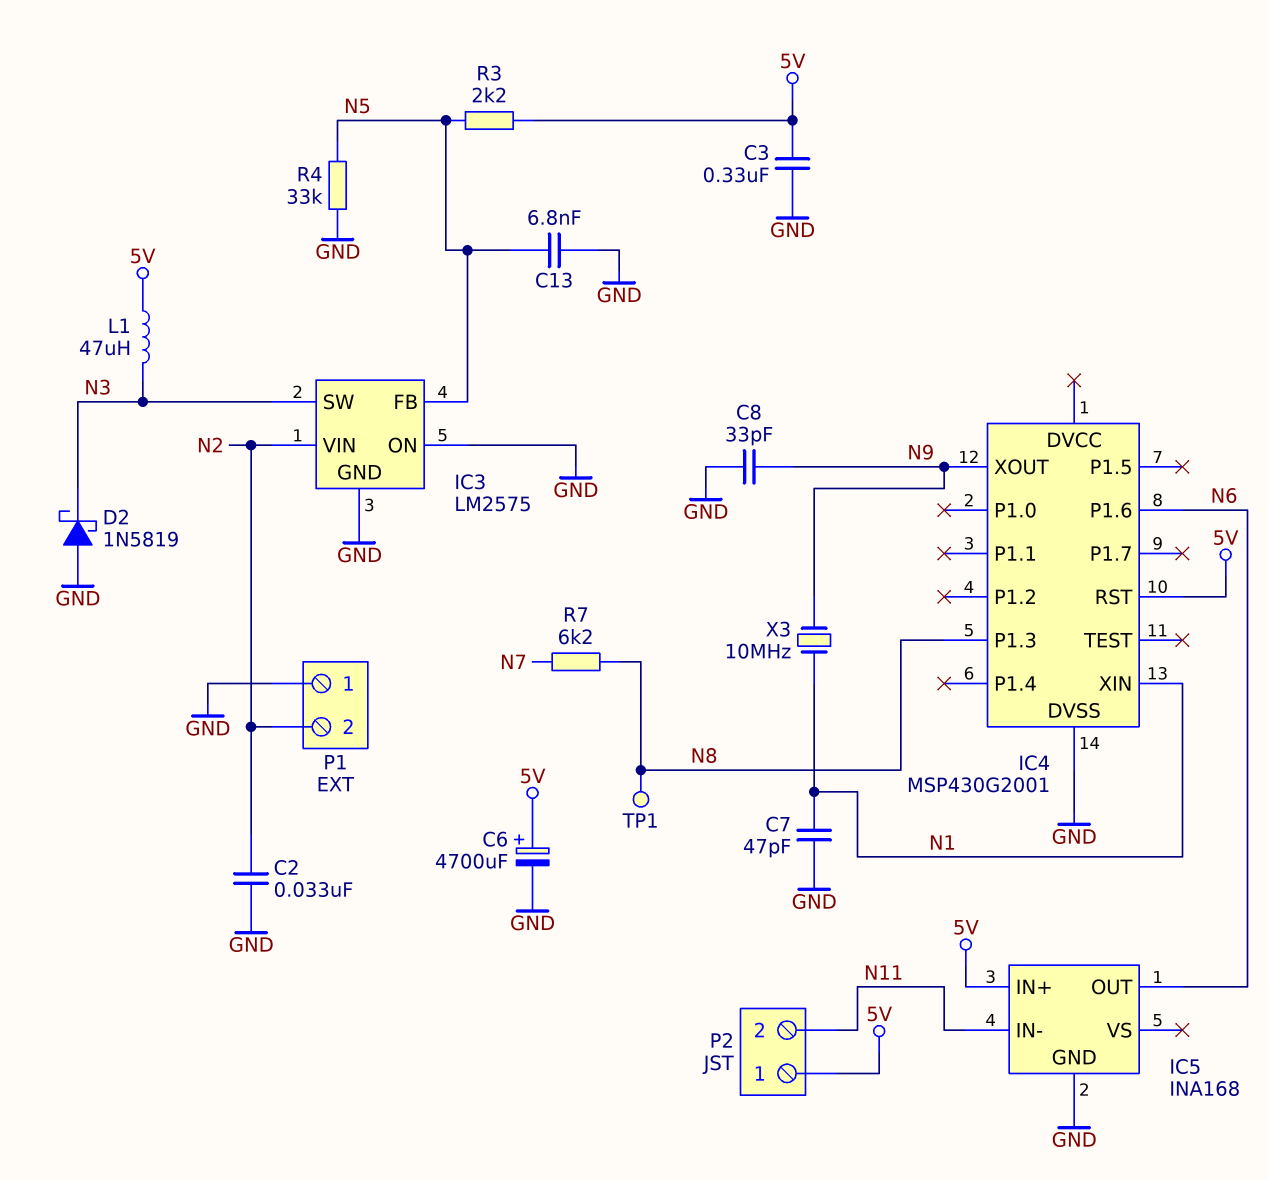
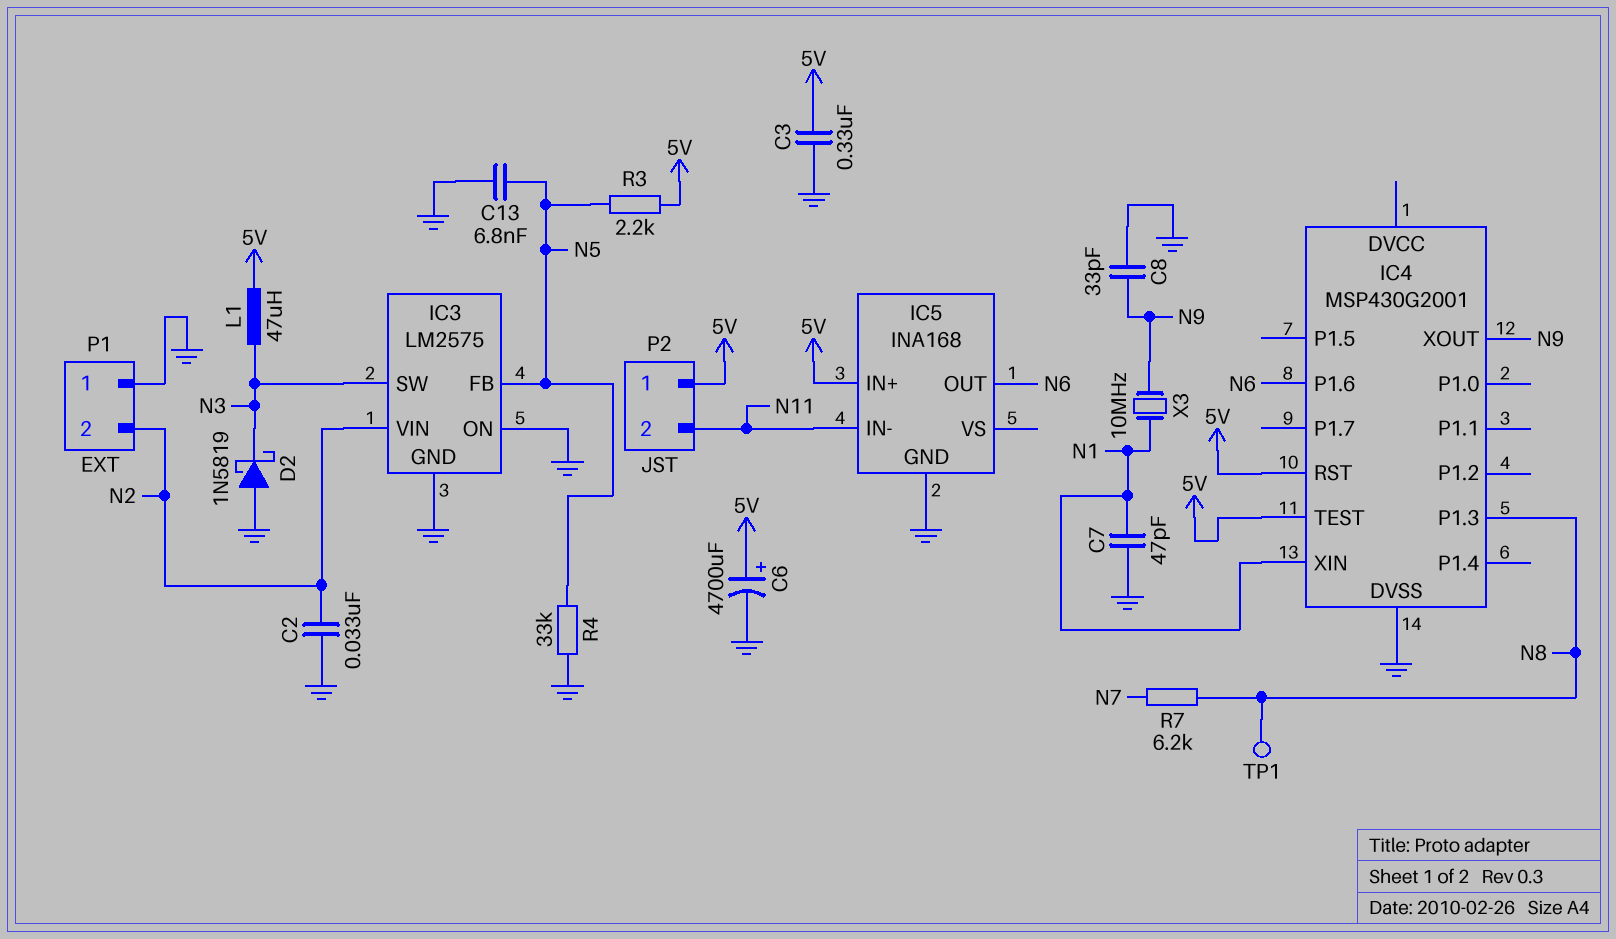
IC4 pin TEST: none -> 5V

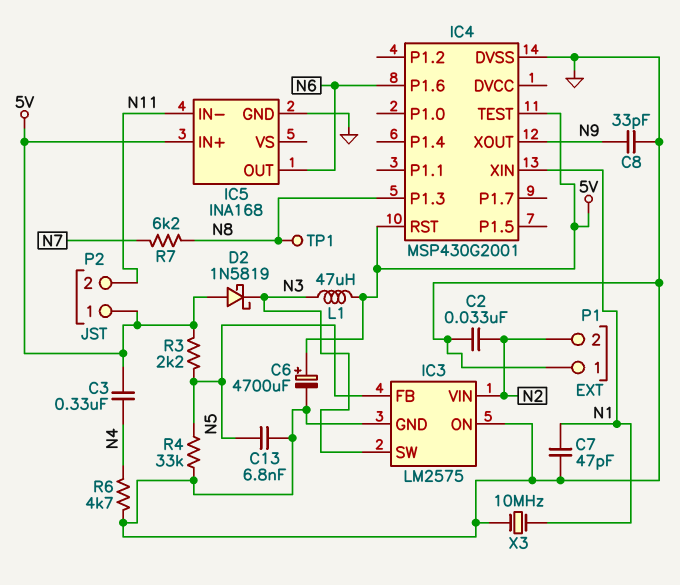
C3: 330nF (5V, GND) -> 330nF (5V, N4)
D2: schottky 1N5819 (A GND, K N3) -> schottky 1N5819 (A 5V, K N3)
R6: none -> 4.7k (GND, N4)
X3: 10MHz (N1, N9) -> 10MHz (GND, N1)

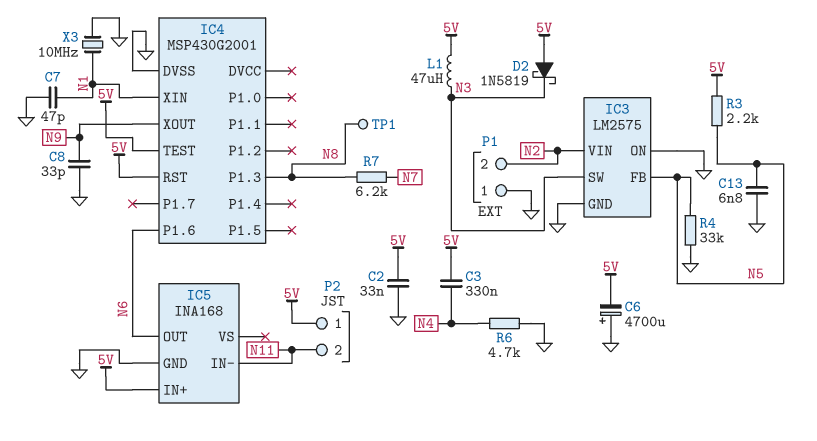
C2: 33nF (GND, N2) -> 33nF (5V, GND)
C6: 4700uF (plus 5V, minus GND) -> 4700uF (plus GND, minus 5V)

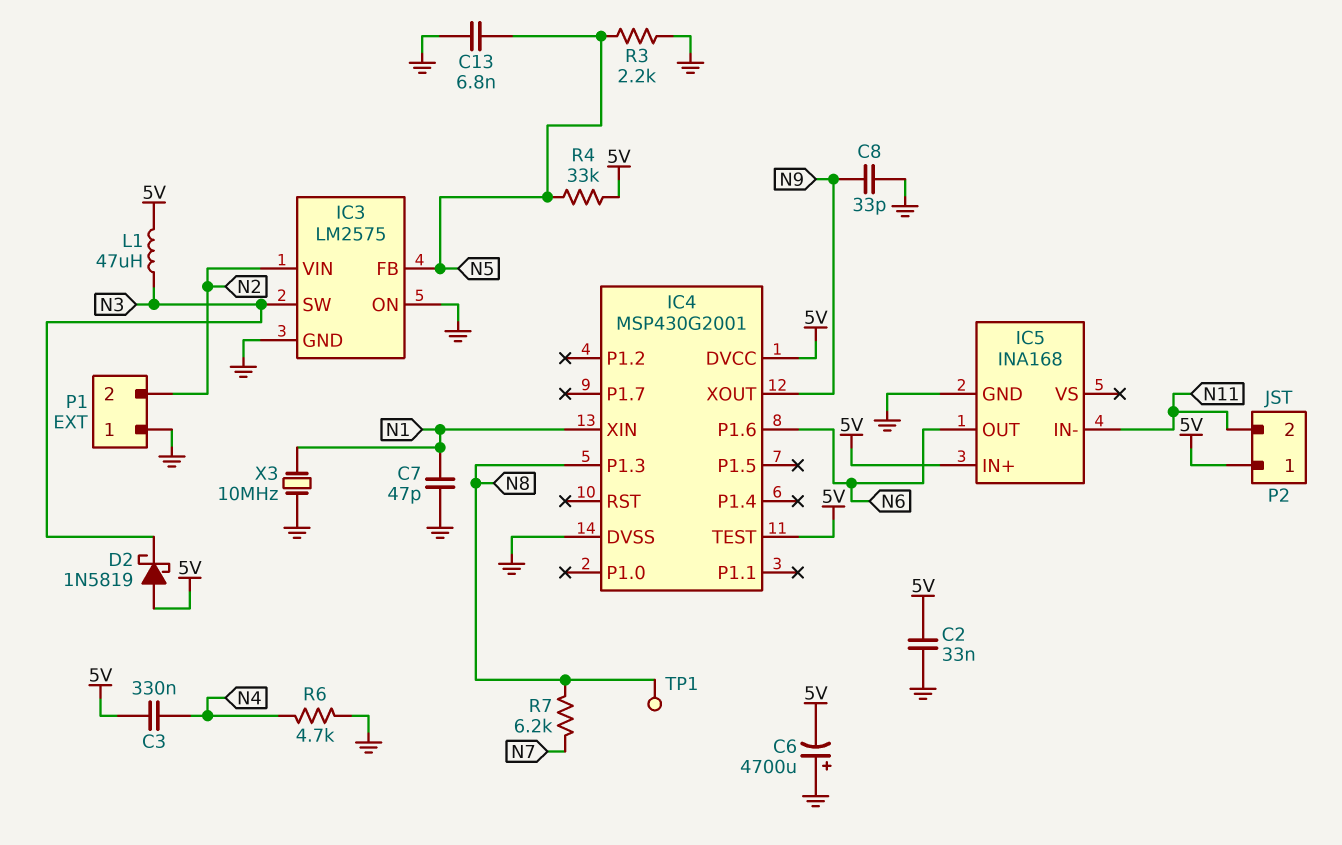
IC4 pin DVCC: none -> 5V
IC4 pin RST: 5V -> none
R3: 2.2k (5V, N5) -> 2.2k (GND, N5)
R4: 33k (GND, N5) -> 33k (5V, N5)

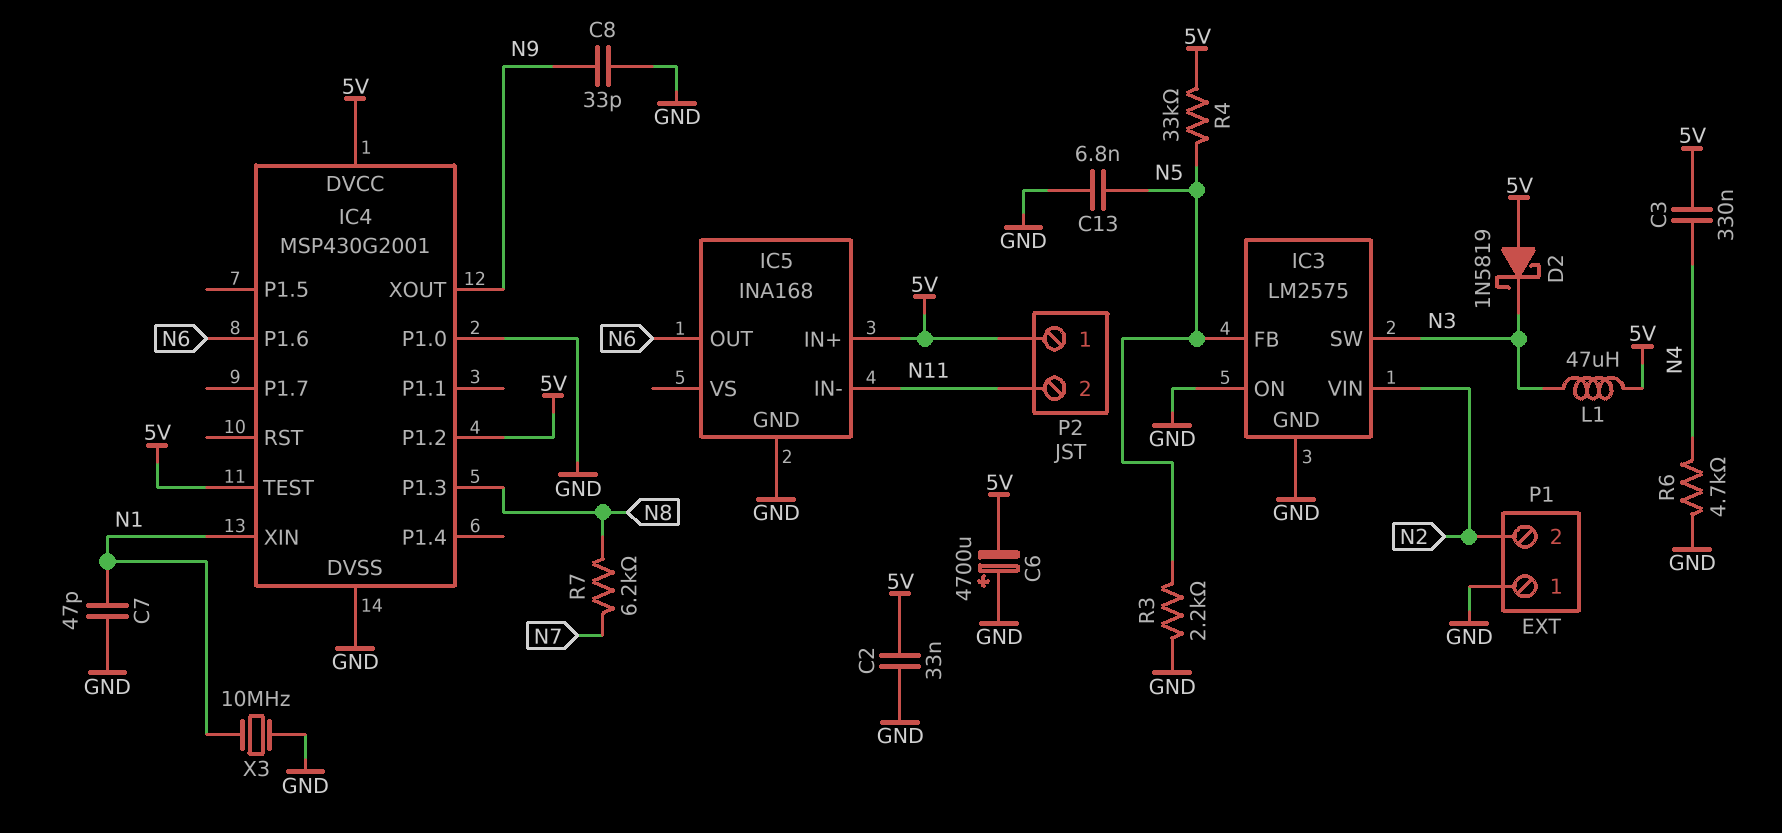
IC4 pin P1.0: none -> GND
IC4 pin P1.2: none -> 5V
TP1: test point (N8) -> none

